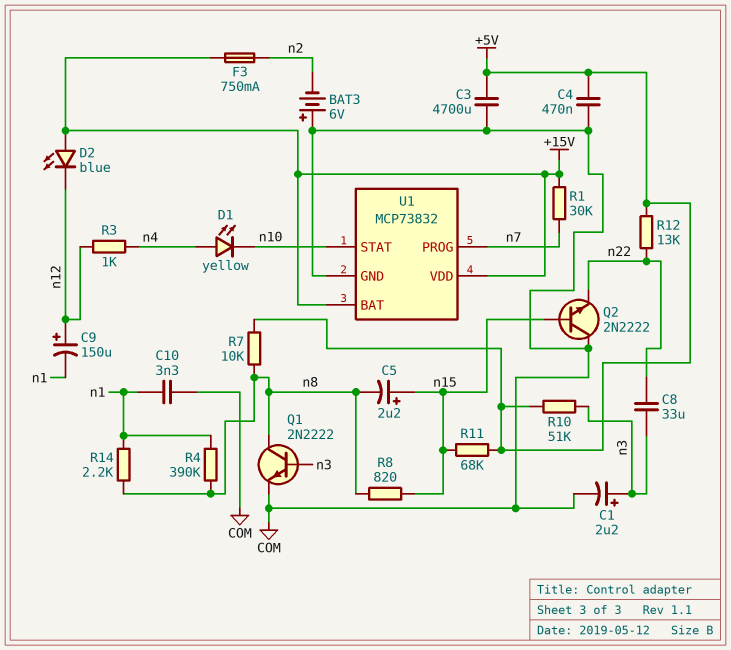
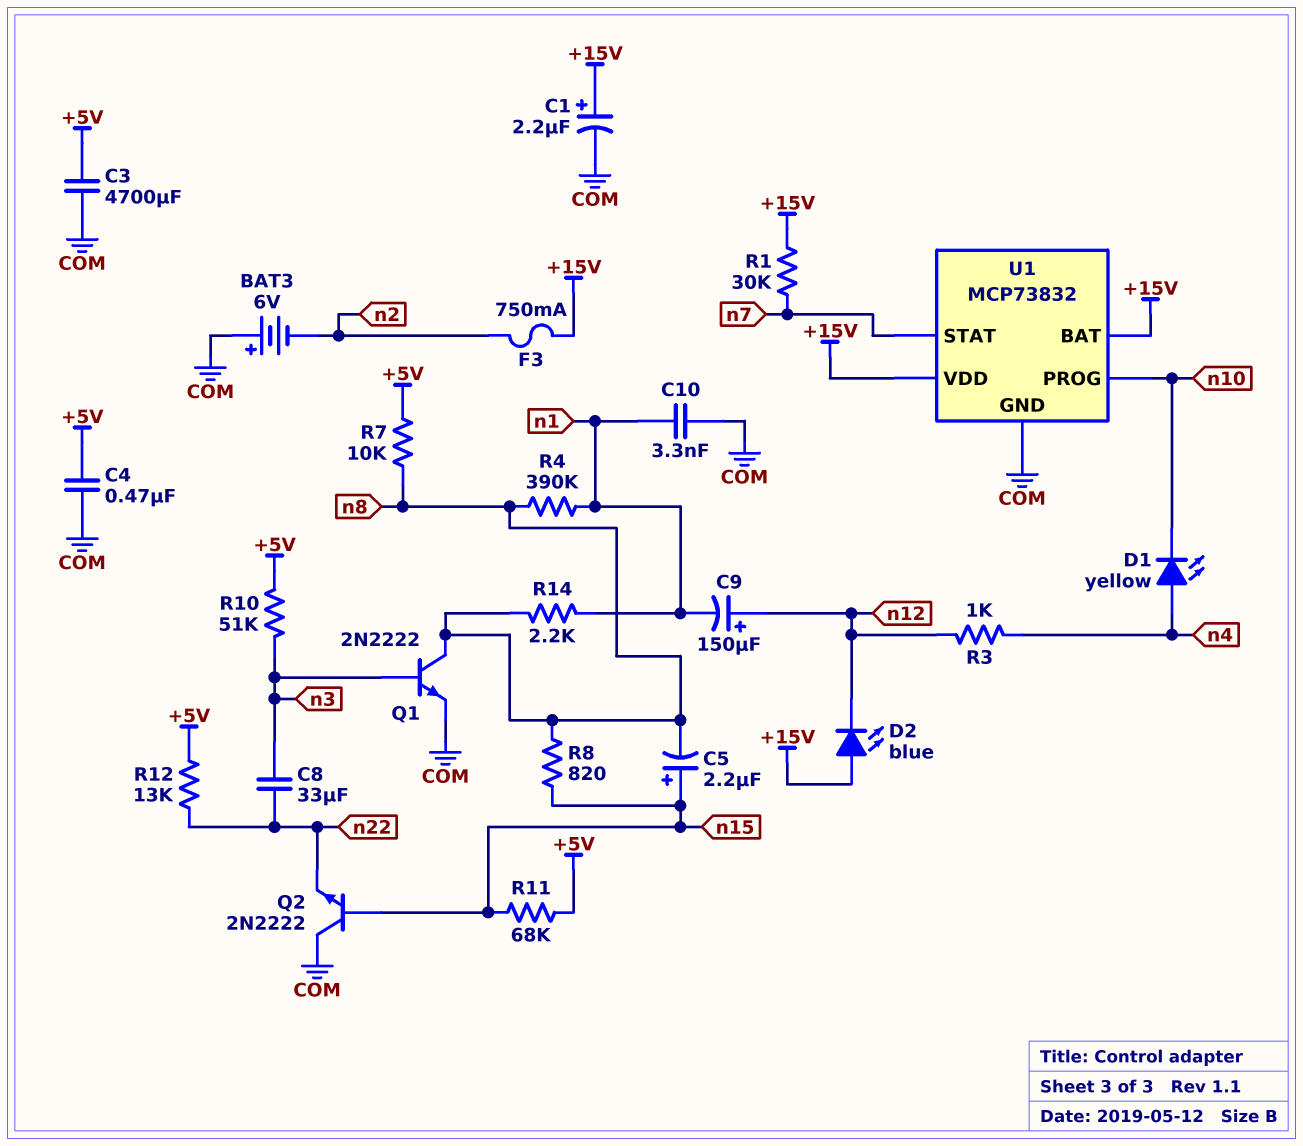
C1: 2.2uF (plus n3, minus COM) -> 2.2uF (plus +15V, minus COM)
U1 pin PROG: n7 -> n10
U1 pin STAT: n10 -> n7

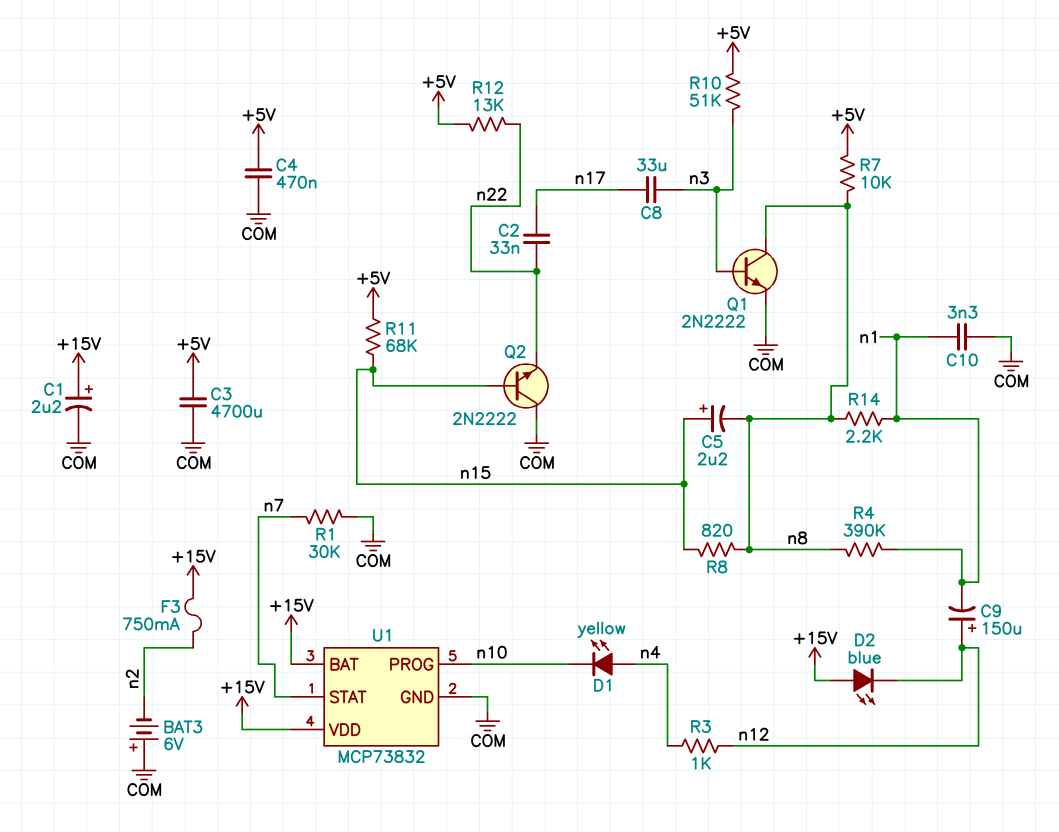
C2: none -> 33nF (n17, n22)
C8: 33uF (n3, n22) -> 33uF (n3, n17)
R1: 30k (+15V, n7) -> 30k (COM, n7)

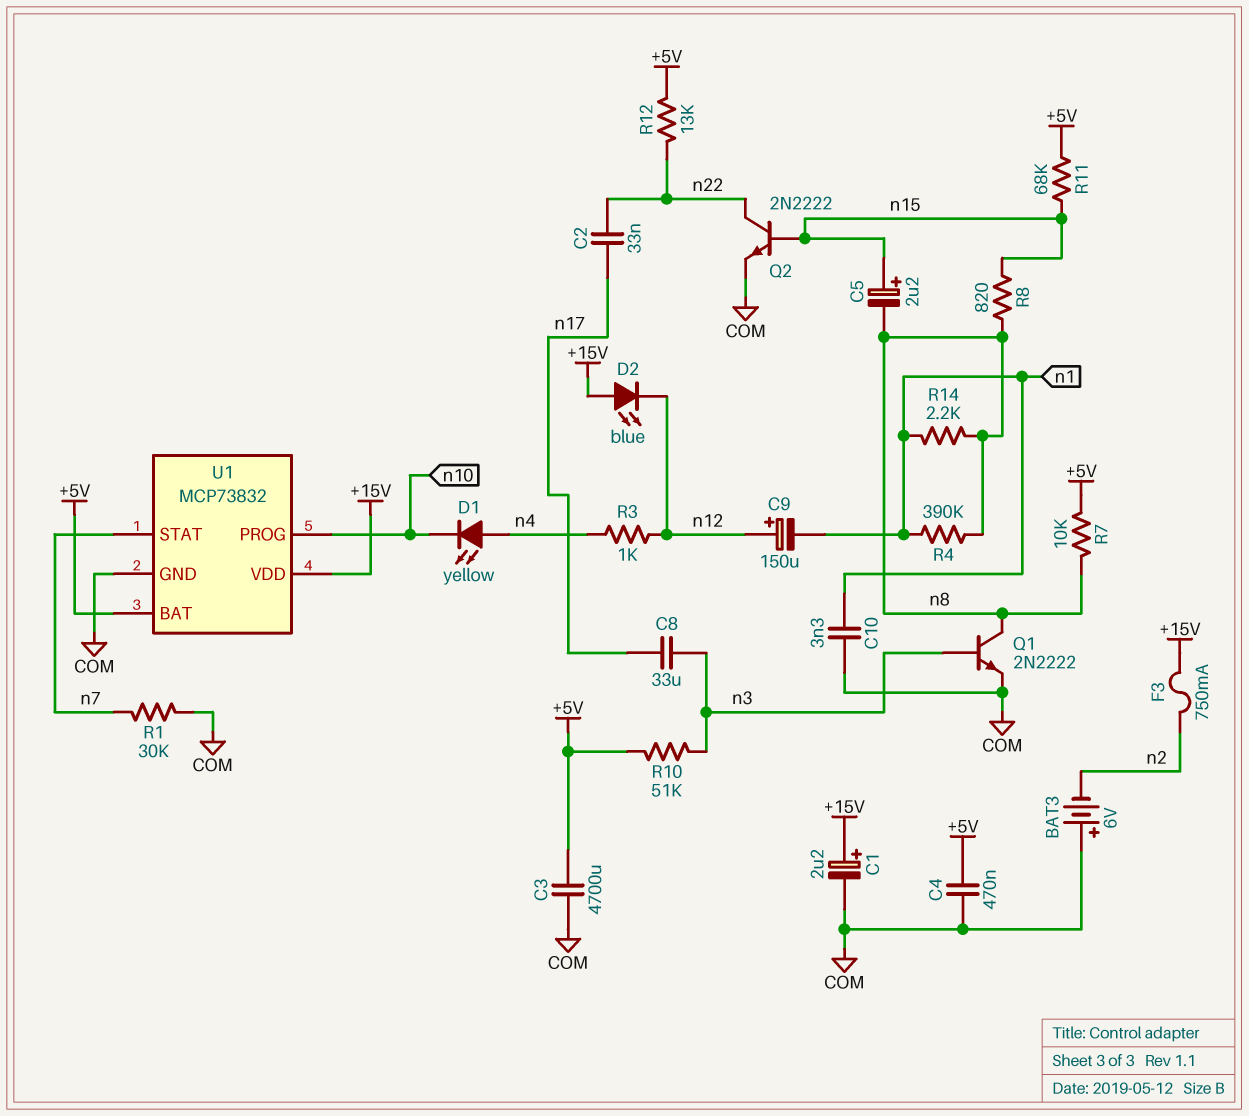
Q2: NPN 2N2222 (B n15, C COM, E n22) -> NPN 2N2222 (B n15, C n22, E COM)
U1 pin BAT: +15V -> +5V

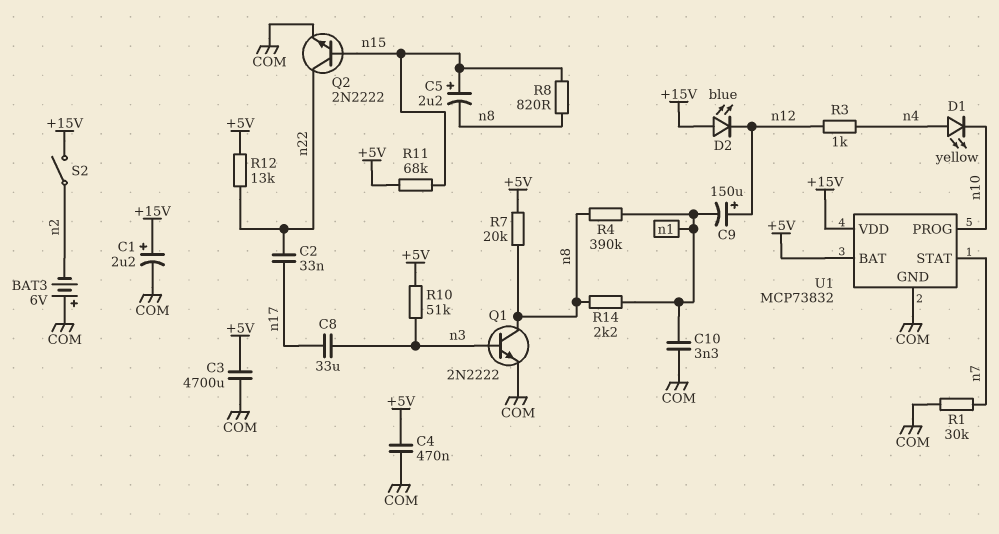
F3: 750mA (+15V, n2) -> none
R7: 10k (+5V, n8) -> 20k (+5V, n8)
S2: none -> switch (+15V, n2)

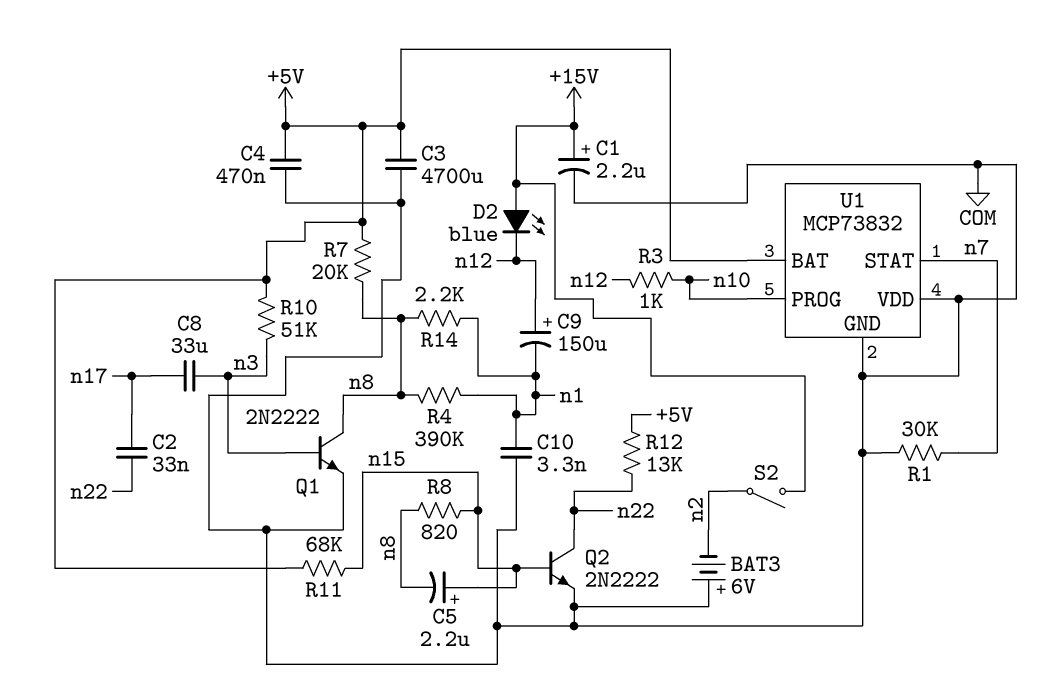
D1: LED yellow (A n4, K n10) -> none
R3: 1k (n4, n12) -> 1k (n10, n12)
U1 pin VDD: +15V -> COM

